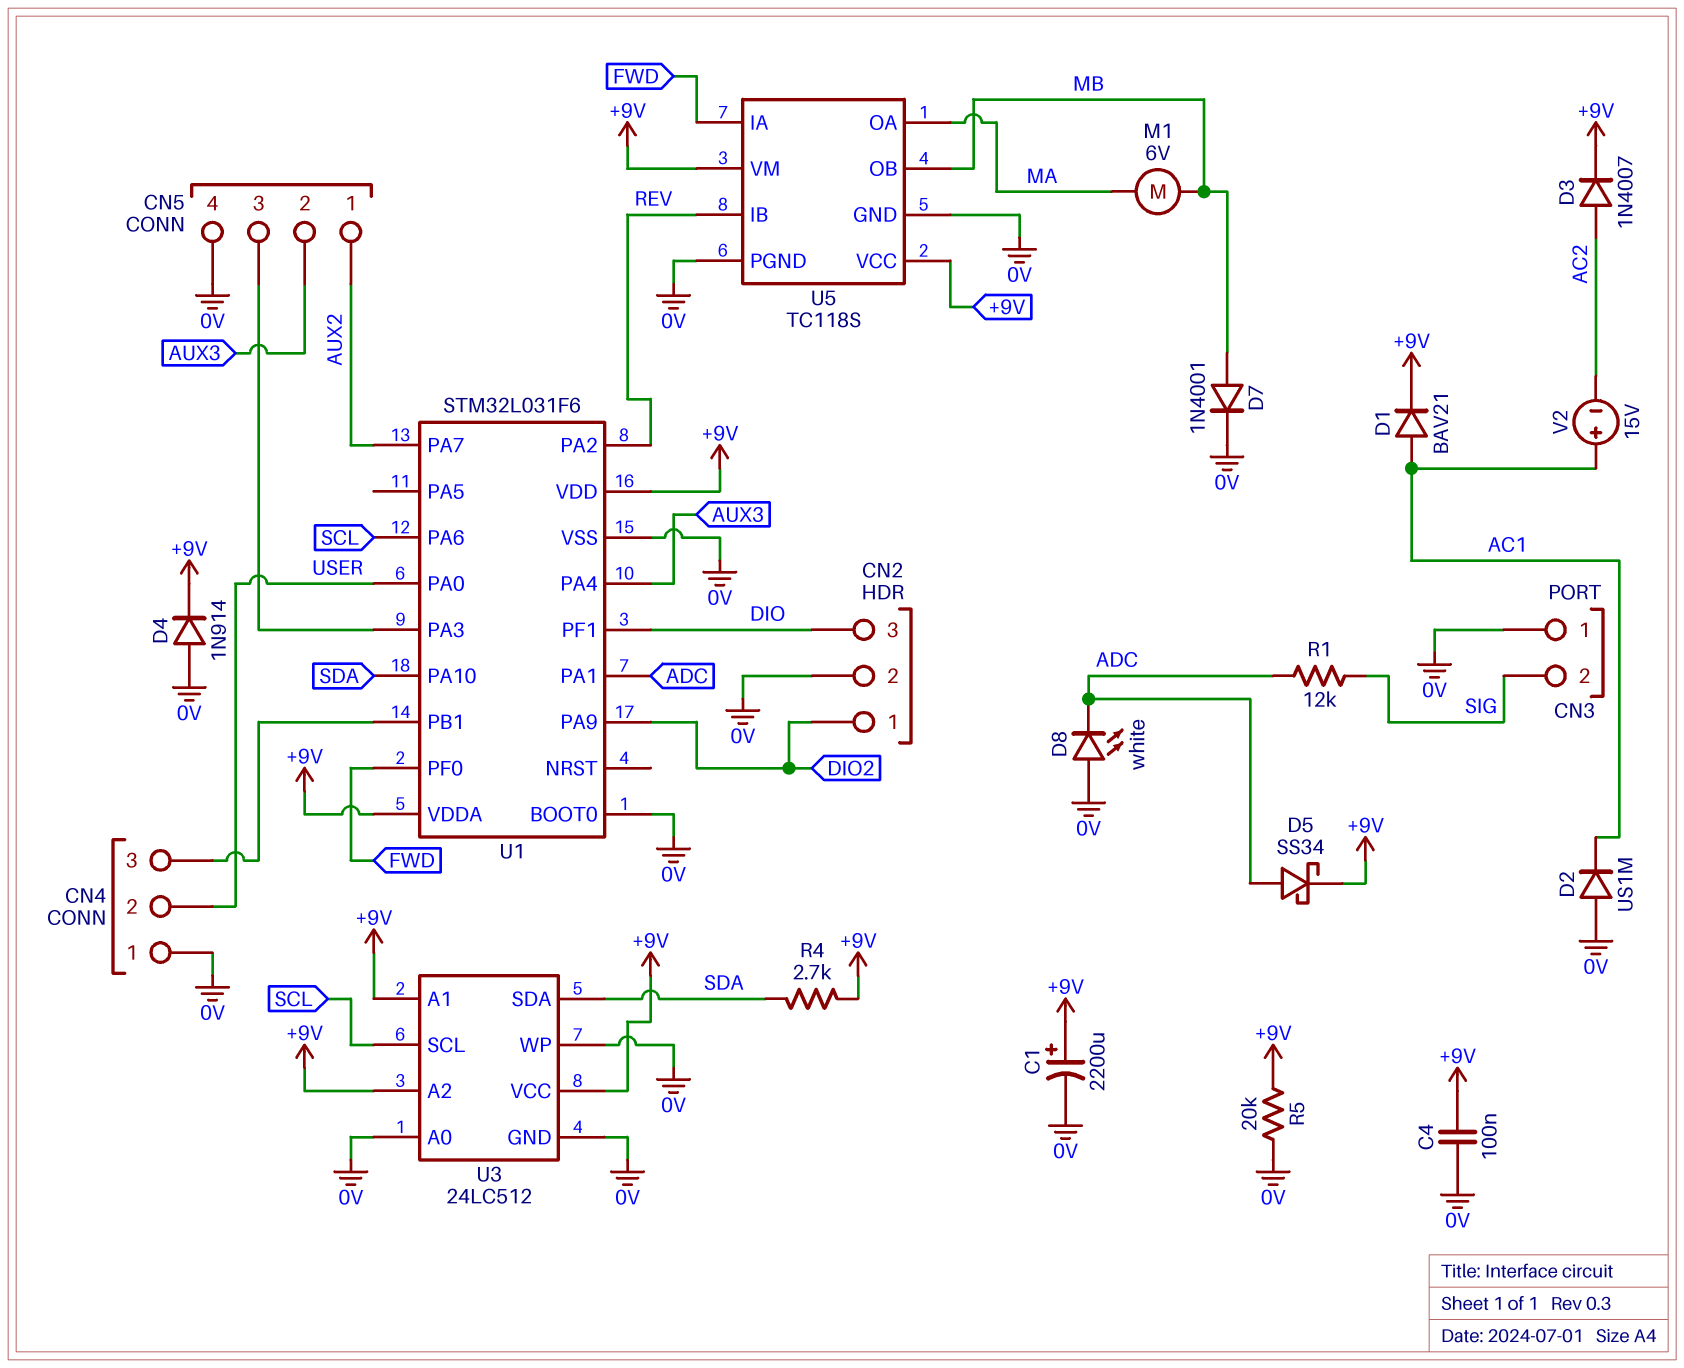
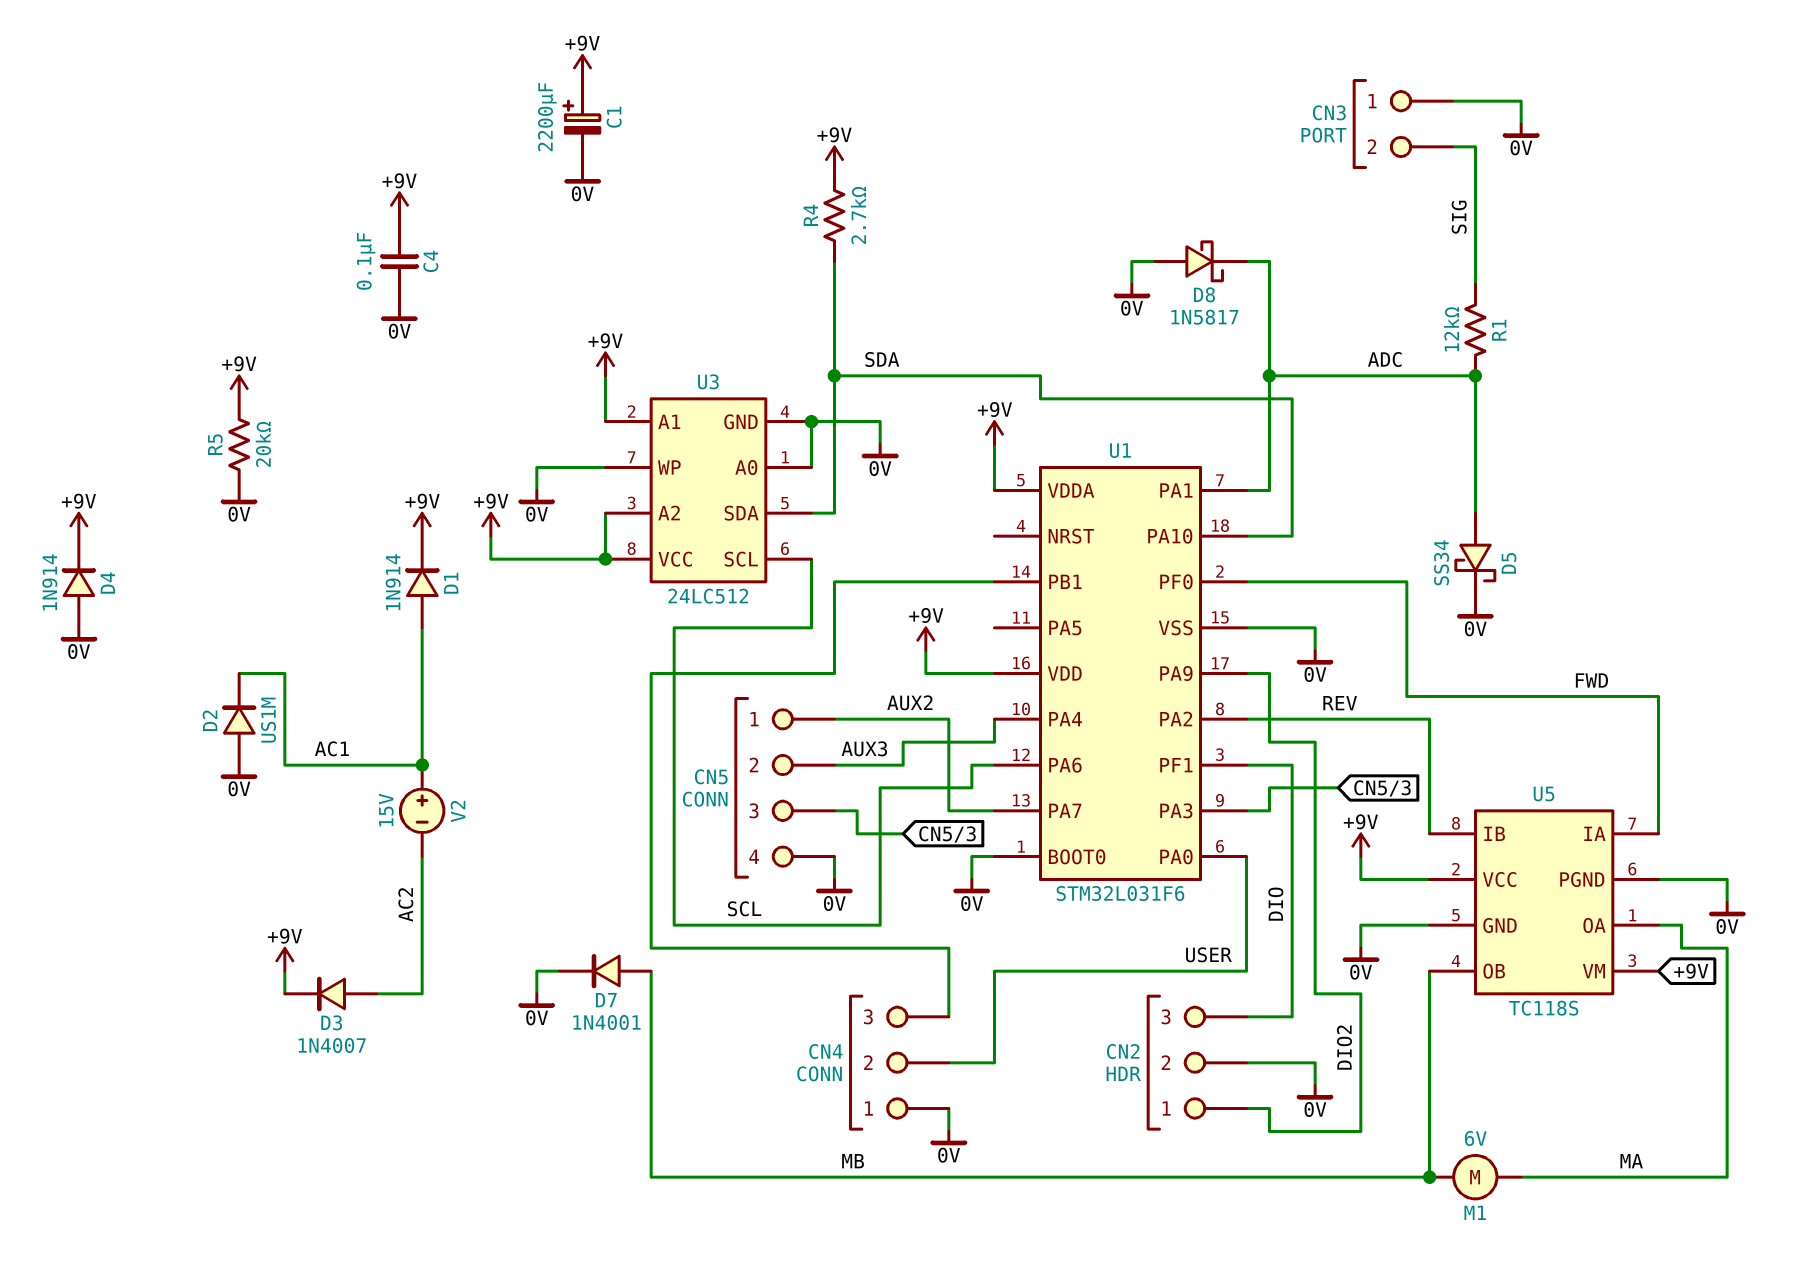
D1: diode BAV21 (A AC1, K +9V) -> diode 1N914 (A AC1, K +9V)
D5: schottky SS34 (A ADC, K +9V) -> schottky SS34 (A ADC, K 0V)
D8: LED white (A 0V, K ADC) -> schottky 1N5817 (A 0V, K ADC)

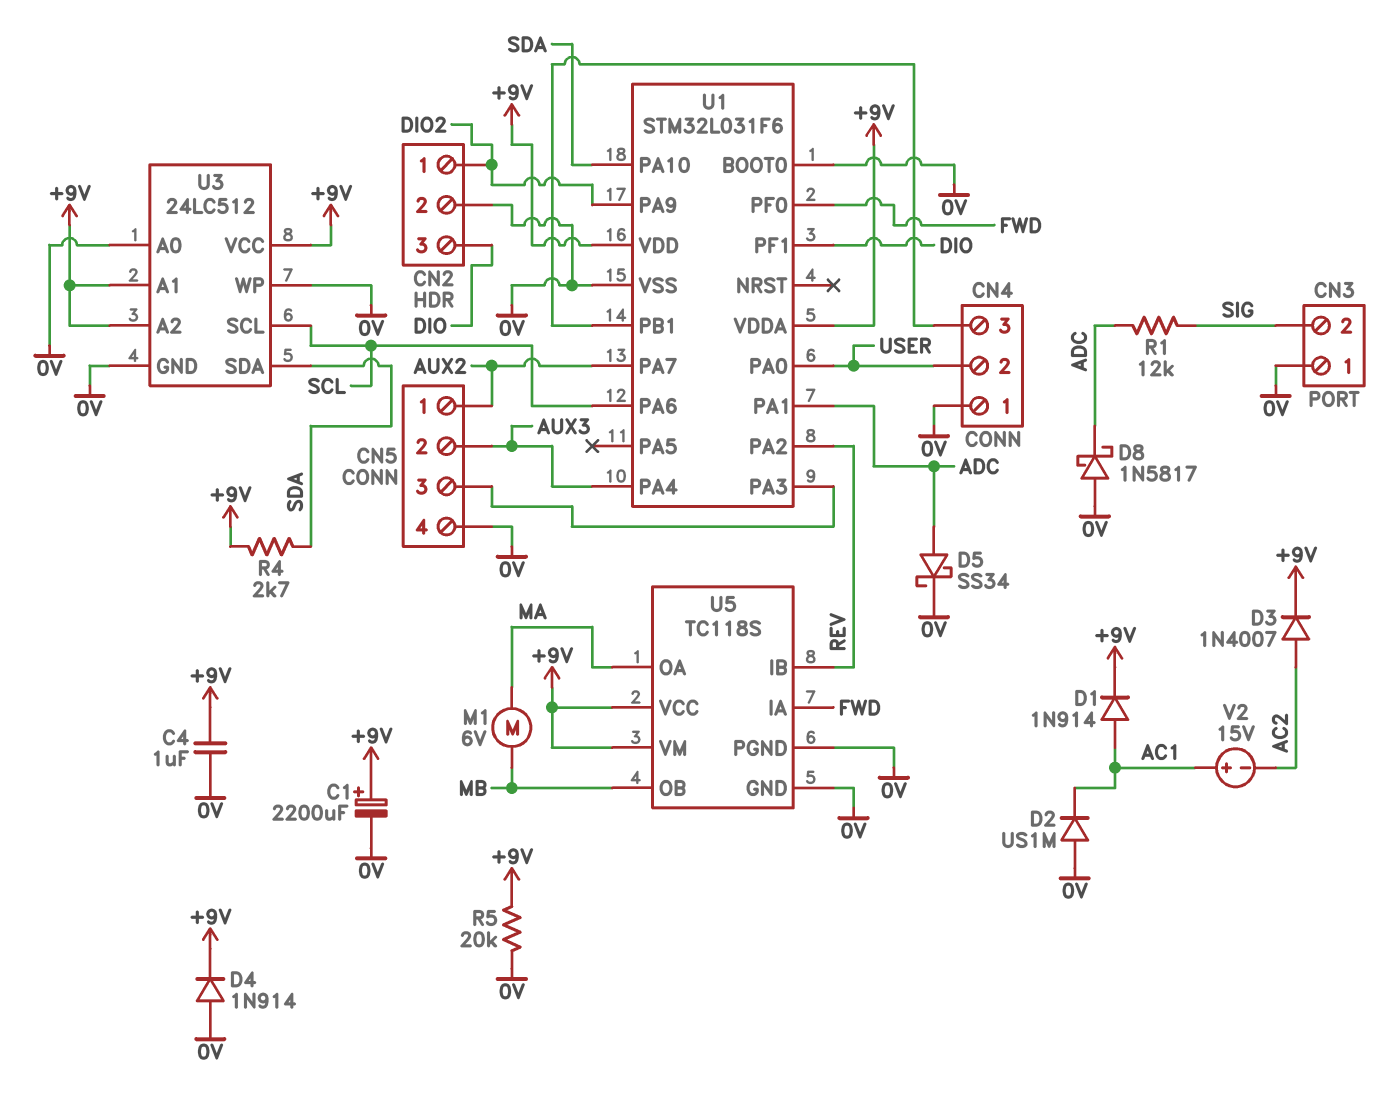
C4: 100nF (+9V, 0V) -> 1uF (+9V, 0V)
D7: diode 1N4001 (A MB, K 0V) -> none

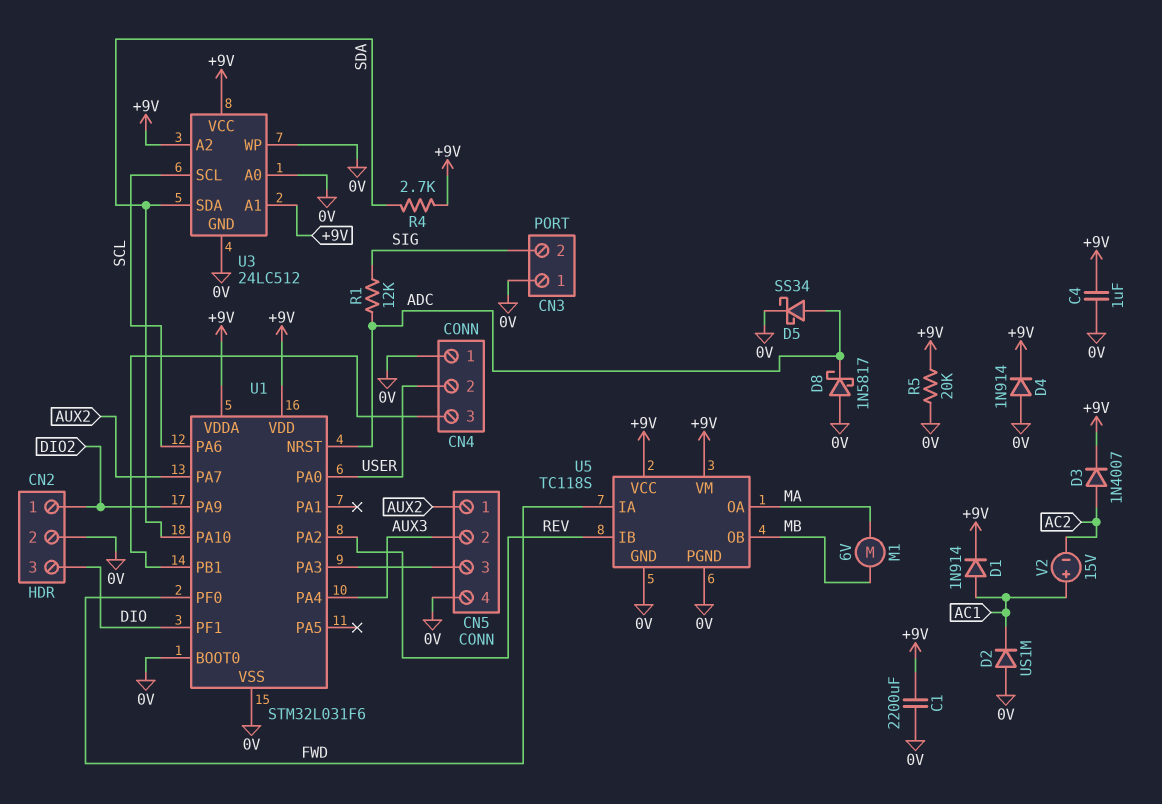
C1: 2200uF (plus +9V, minus 0V) -> 2200uF (+9V, 0V)
U1 pin NRST: none -> ADC
U1 pin PA1: ADC -> none

